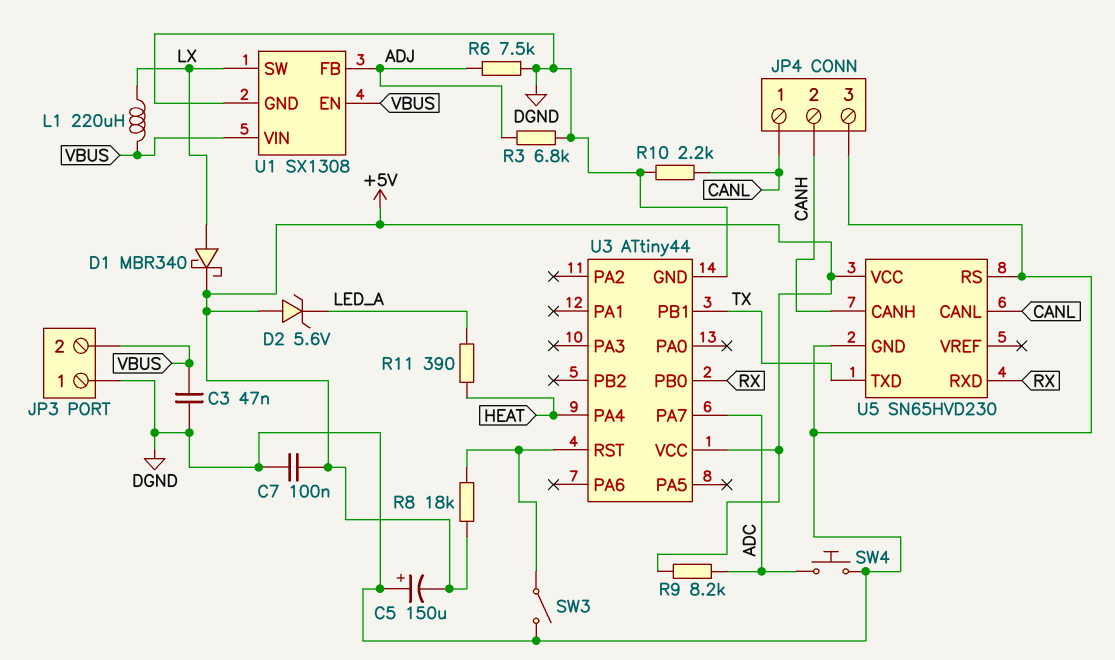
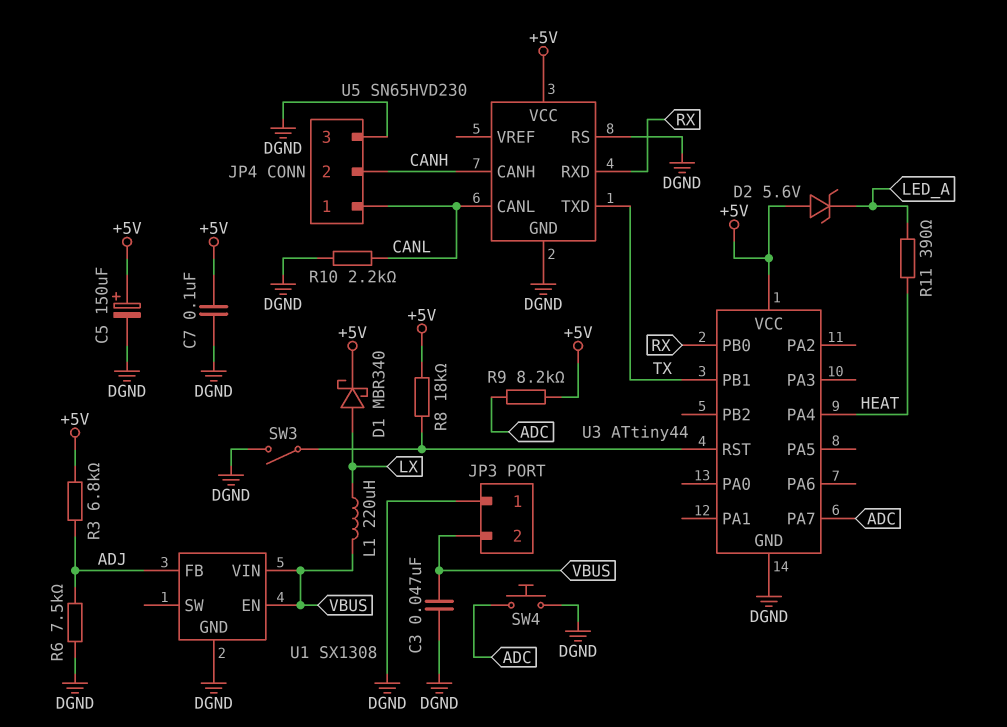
C5: 150uF (plus DGND, minus +5V) -> 150uF (plus +5V, minus DGND)
R3: 6.8k (ADJ, DGND) -> 6.8k (+5V, ADJ)
U1 pin SW: LX -> none

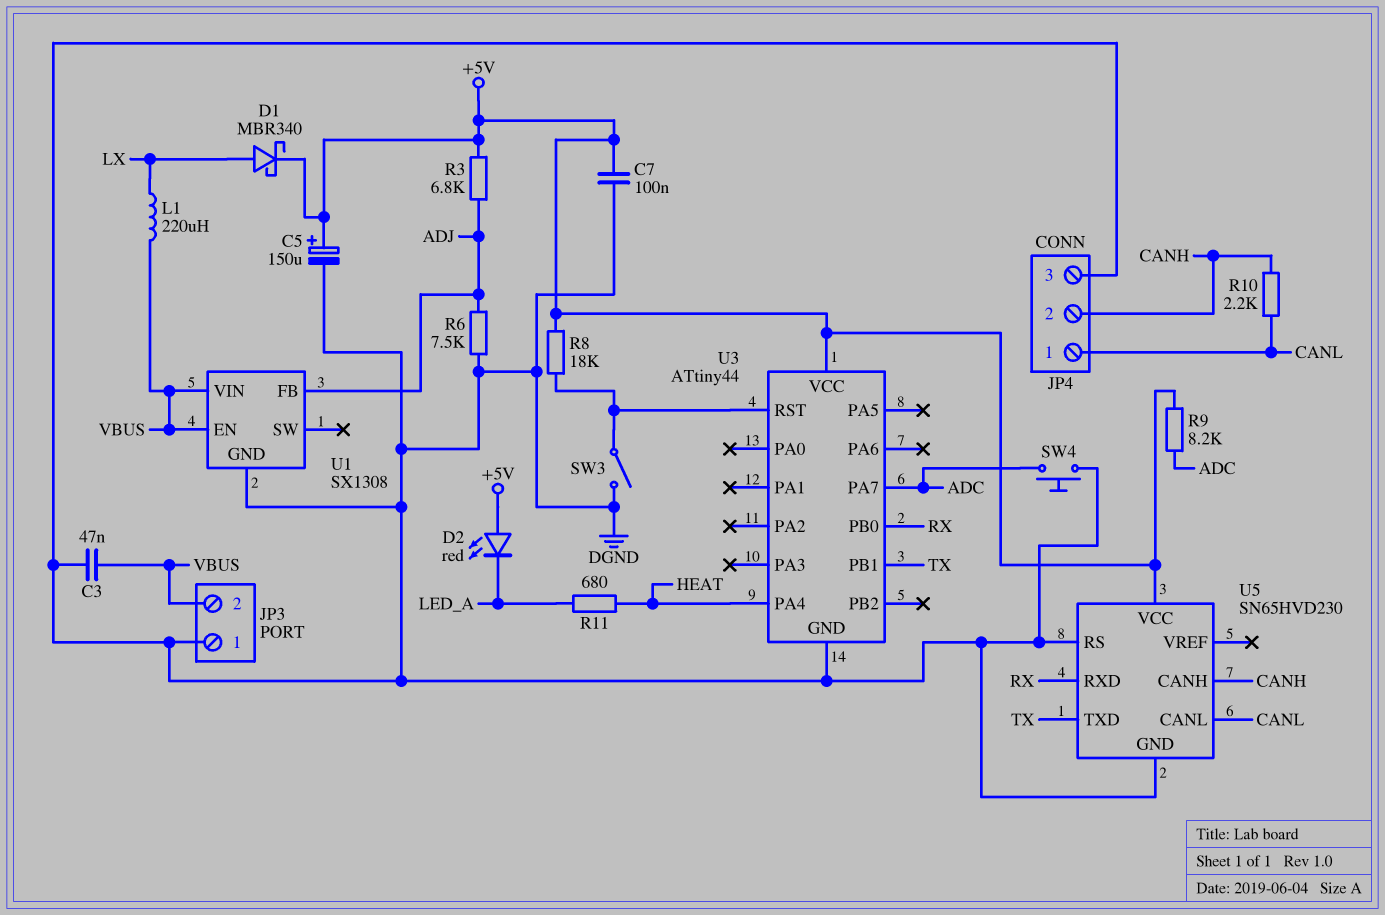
D2: zener 5.6V (A +5V, K LED_A) -> LED red (A +5V, K LED_A)
R10: 2.2k (CANL, DGND) -> 2.2k (CANH, CANL)
R11: 390 (HEAT, LED_A) -> 680 (HEAT, LED_A)

